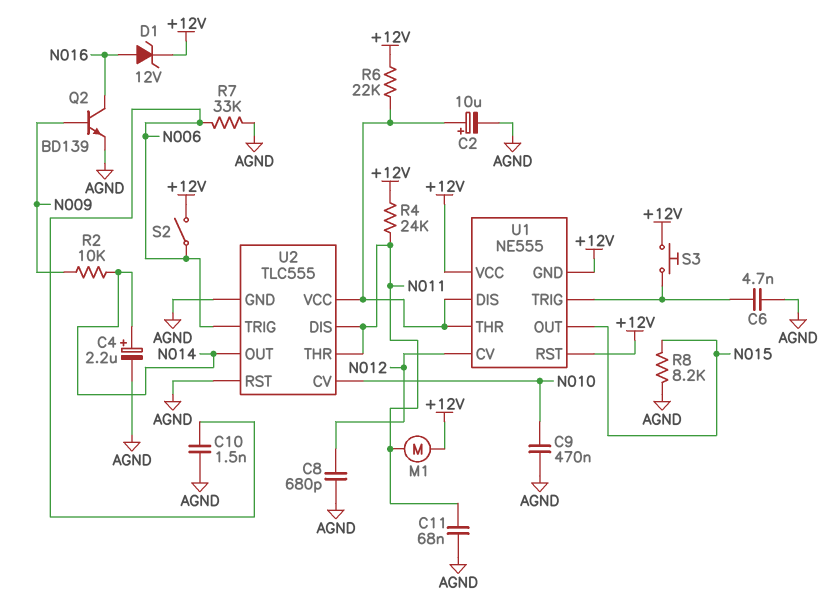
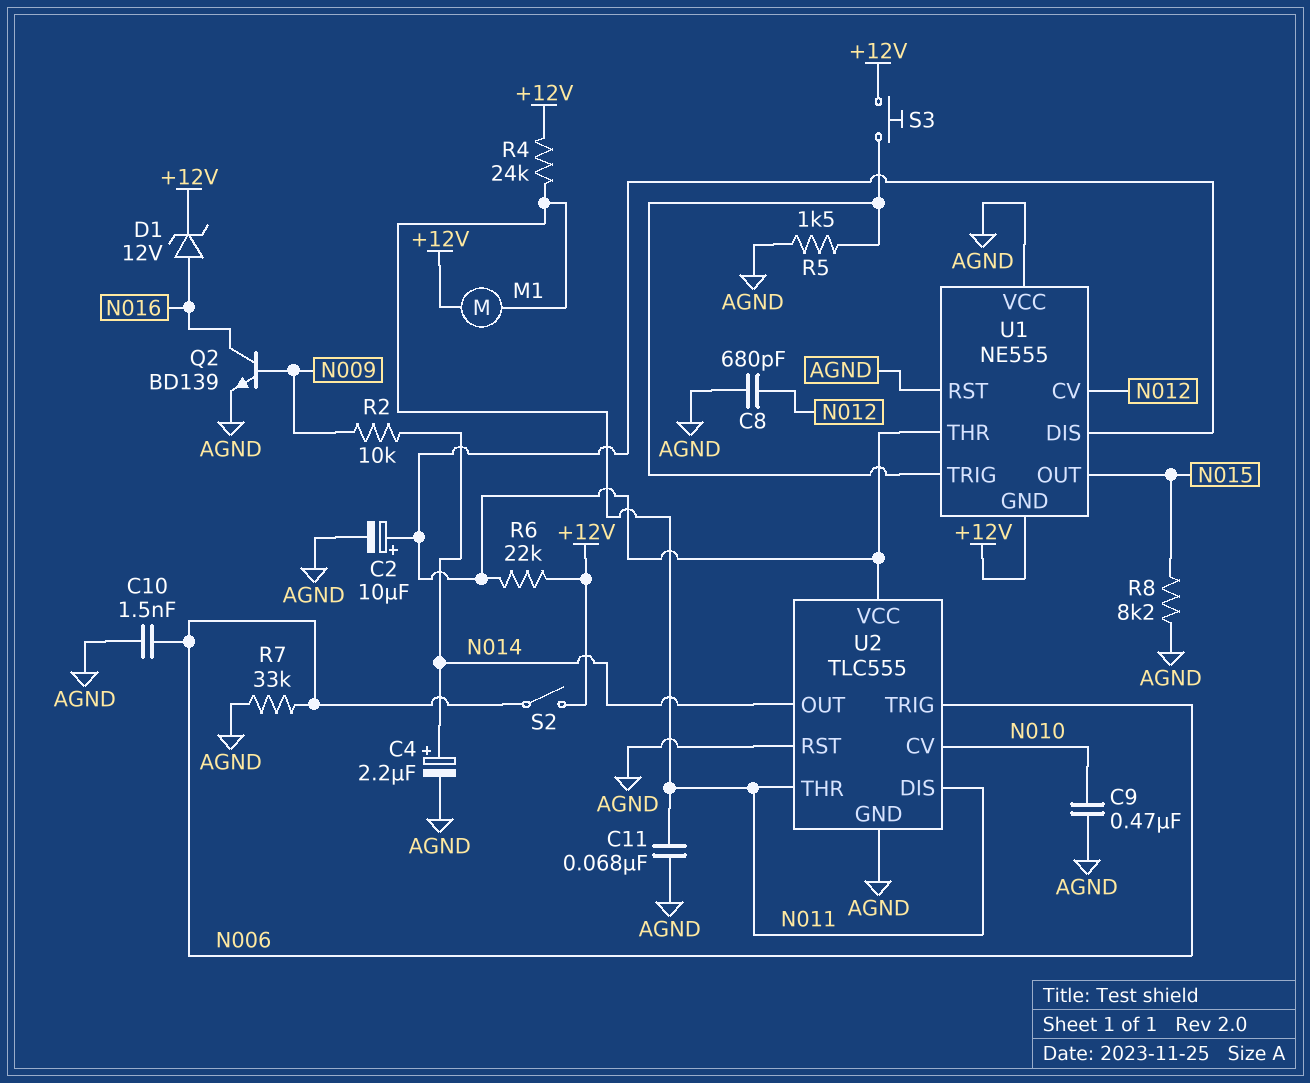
C6: 4.7nF (AGND, U1/TRIG) -> none
R5: none -> 1.5k (AGND, U1/TRIG)
U1 pin RST: +12V -> AGND
U1 pin VCC: +12V -> AGND

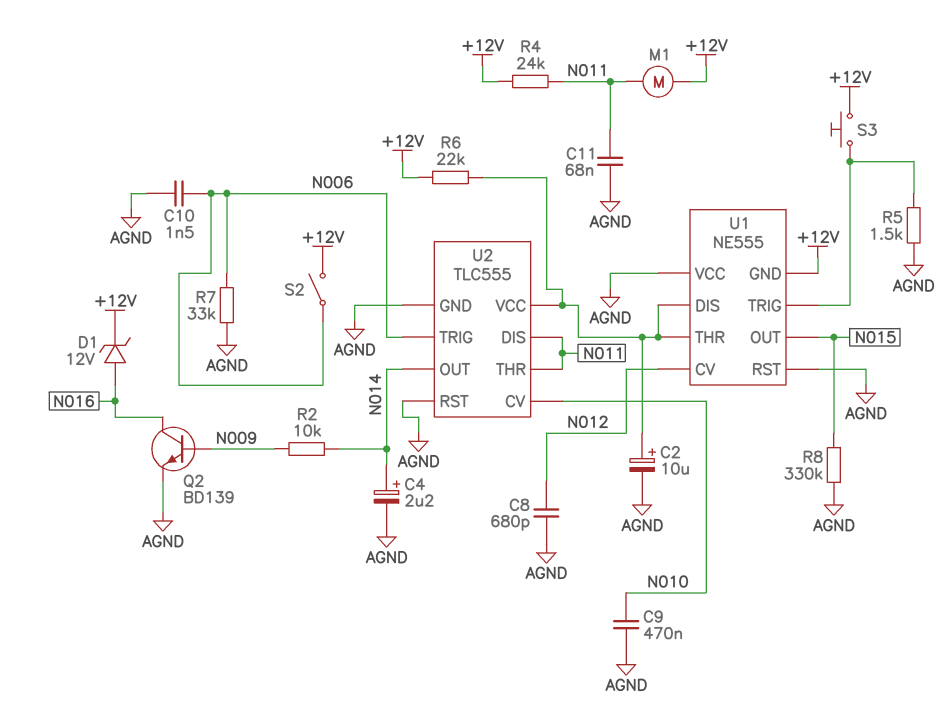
R8: 8.2k (AGND, N015) -> 330k (AGND, N015)

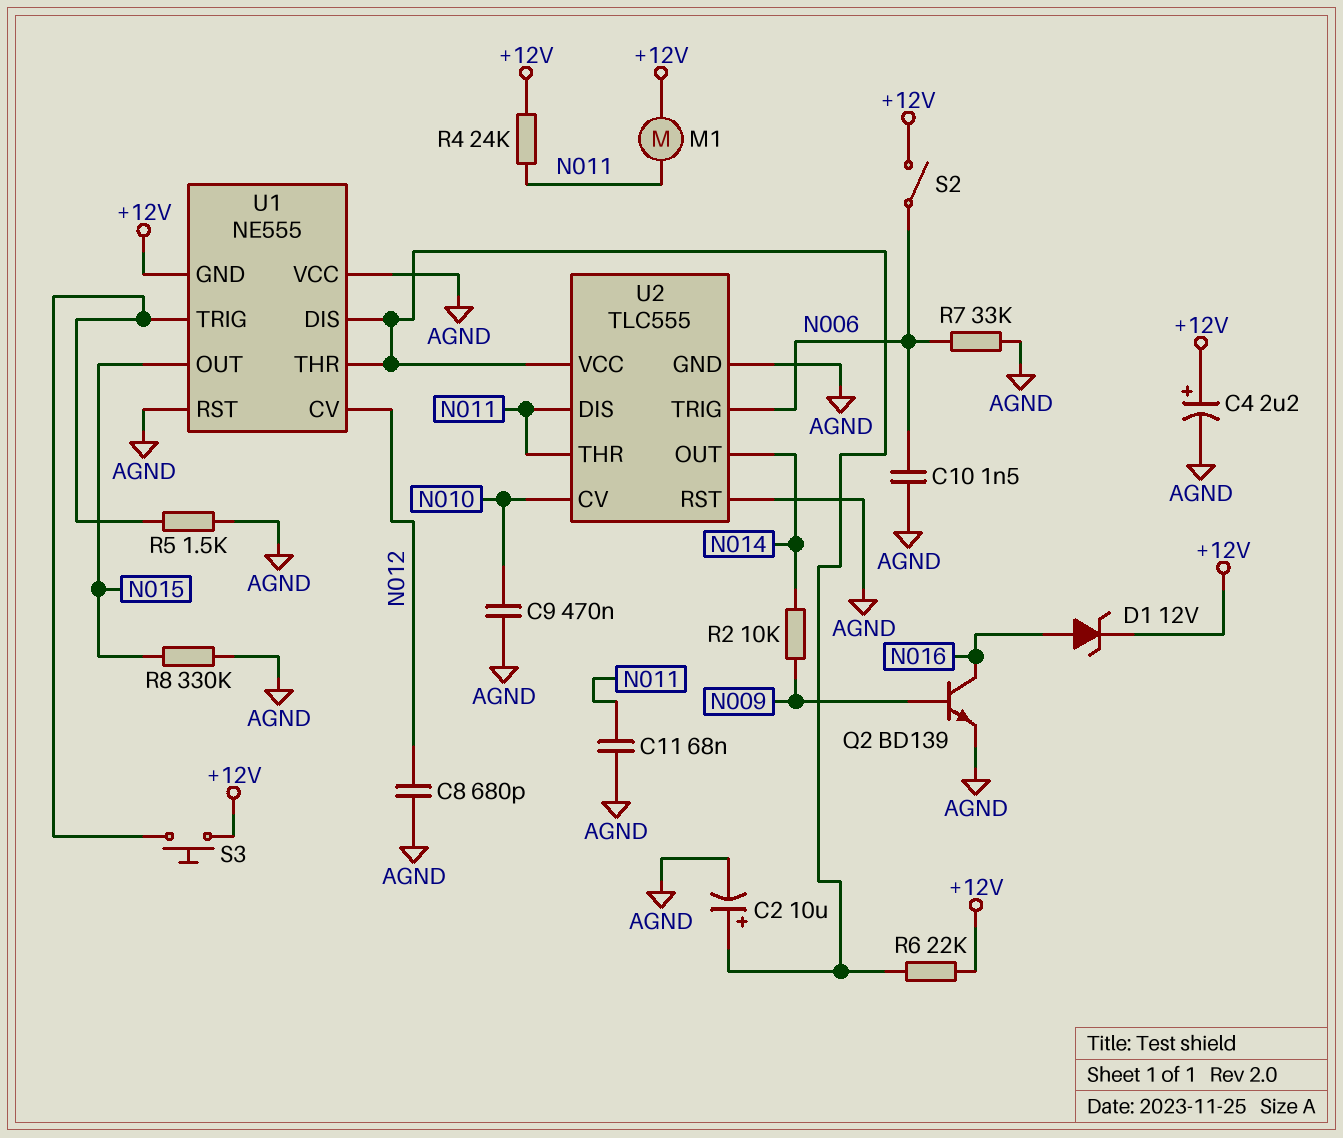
C4: 2.2uF (plus N014, minus AGND) -> 2.2uF (plus +12V, minus AGND)

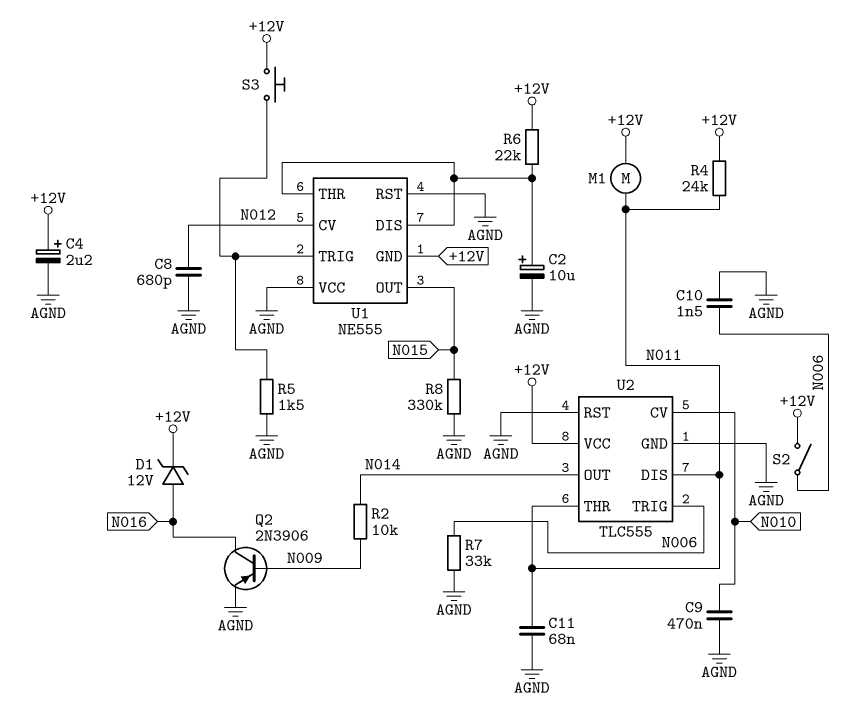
Q2: NPN BD139 (B N009, C N016, E AGND) -> PNP 2N3906 (B N009, C N016, E AGND)
U2 pin VCC: U1/DIS -> +12V

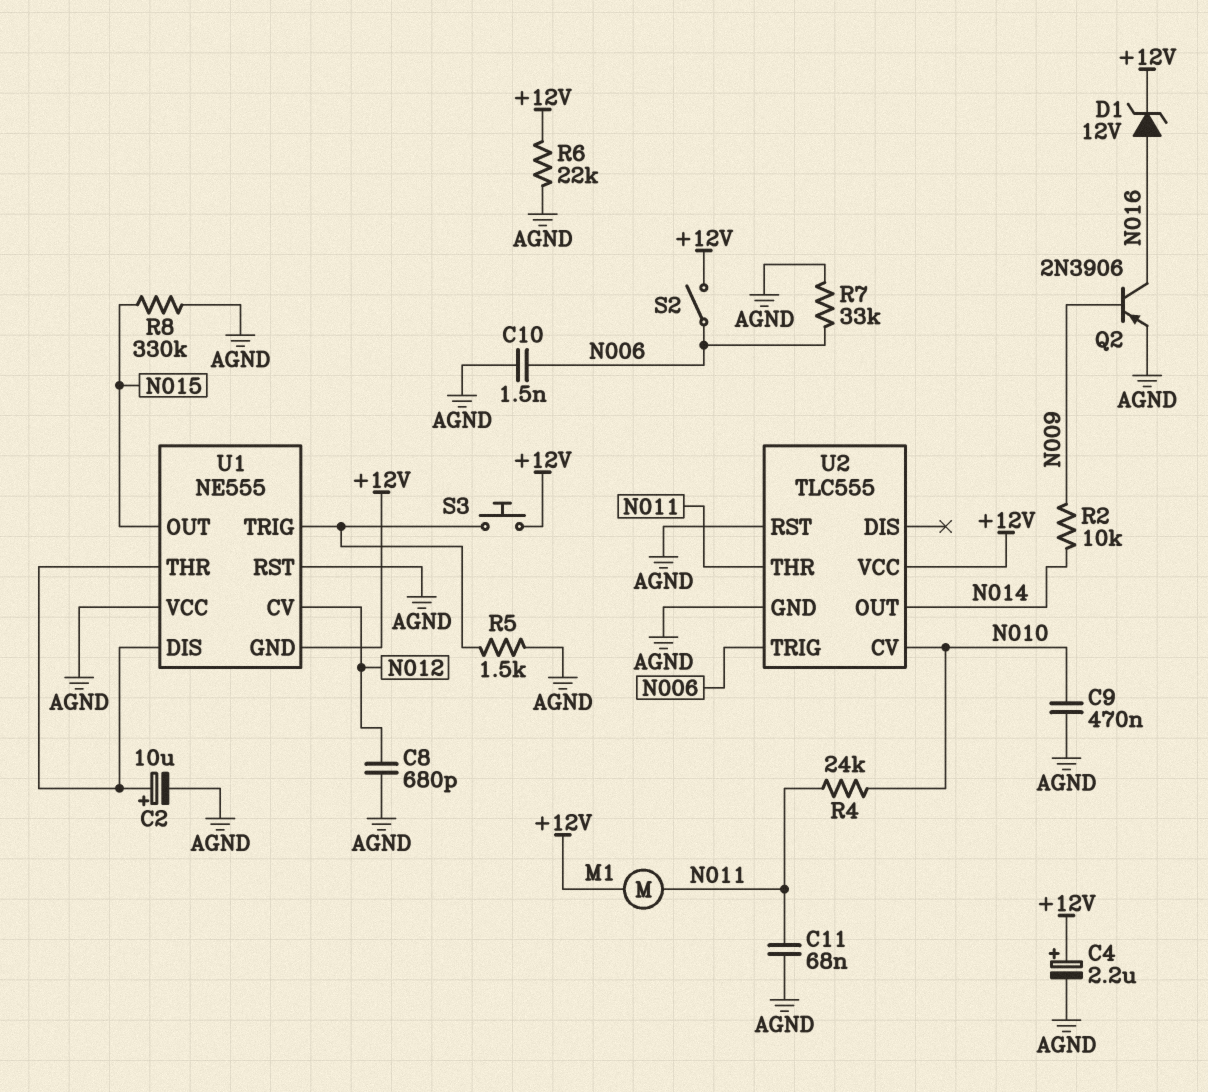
R4: 24k (+12V, N011) -> 24k (N010, N011)
R6: 22k (+12V, U1/DIS) -> 22k (+12V, AGND)
U2 pin DIS: N011 -> none

